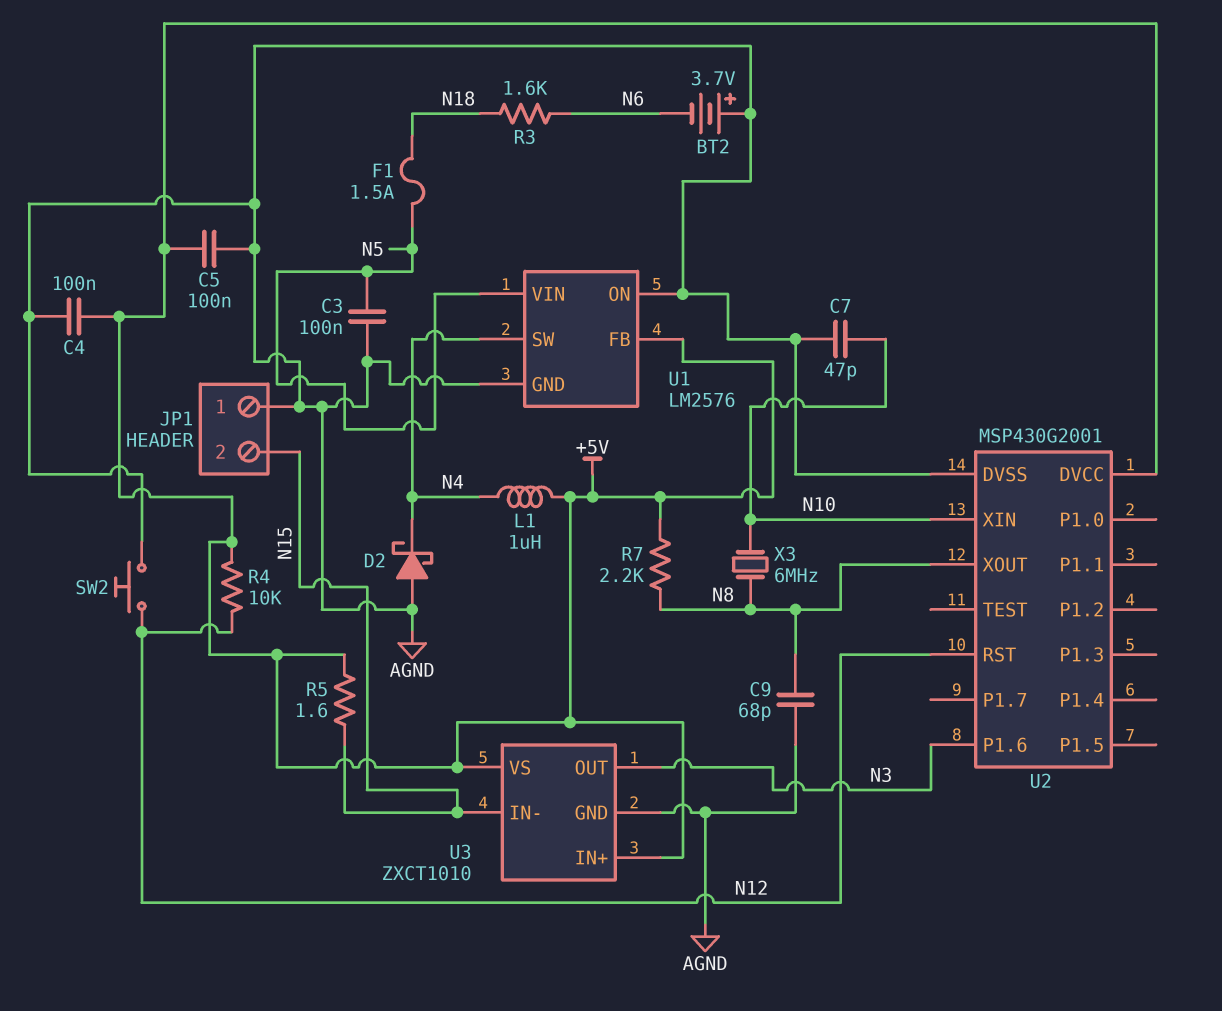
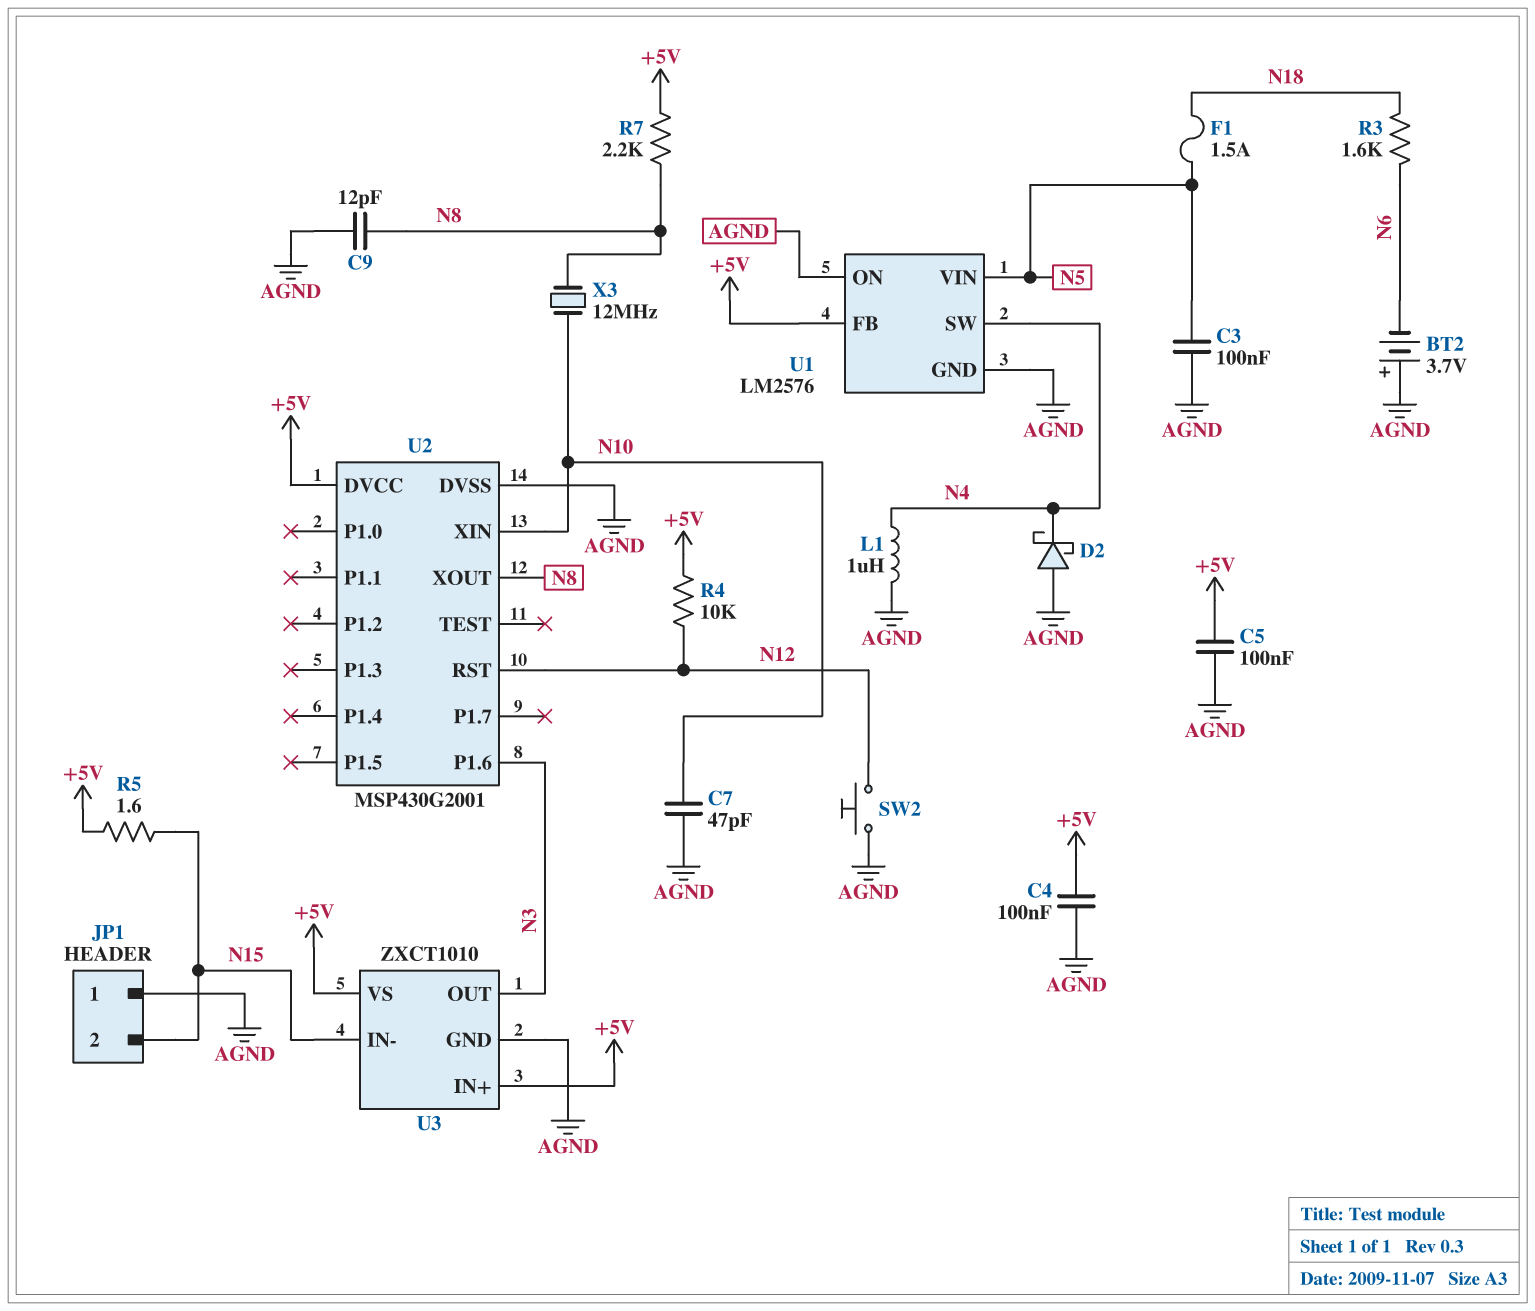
C9: 68pF (AGND, N8) -> 12pF (AGND, N8)
L1: 1uH (+5V, N4) -> 1uH (AGND, N4)
X3: 6MHz (N8, N10) -> 12MHz (N8, N10)

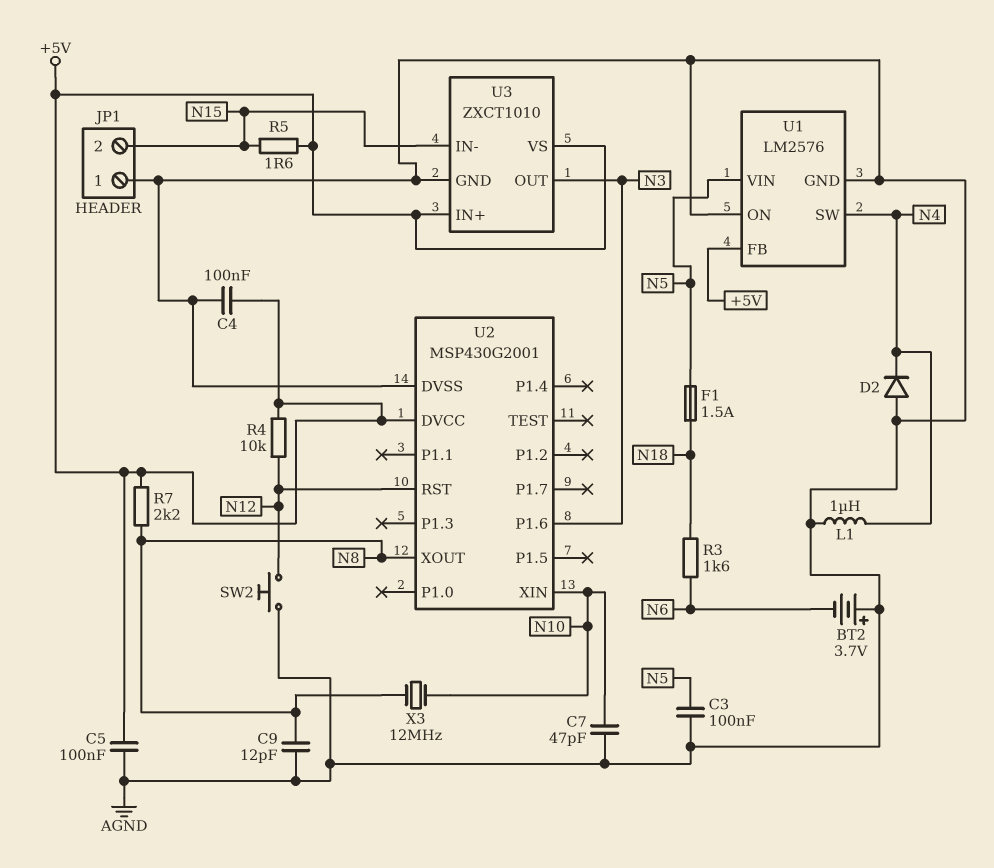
D2: schottky (A AGND, K N4) -> diode (A AGND, K N4)

